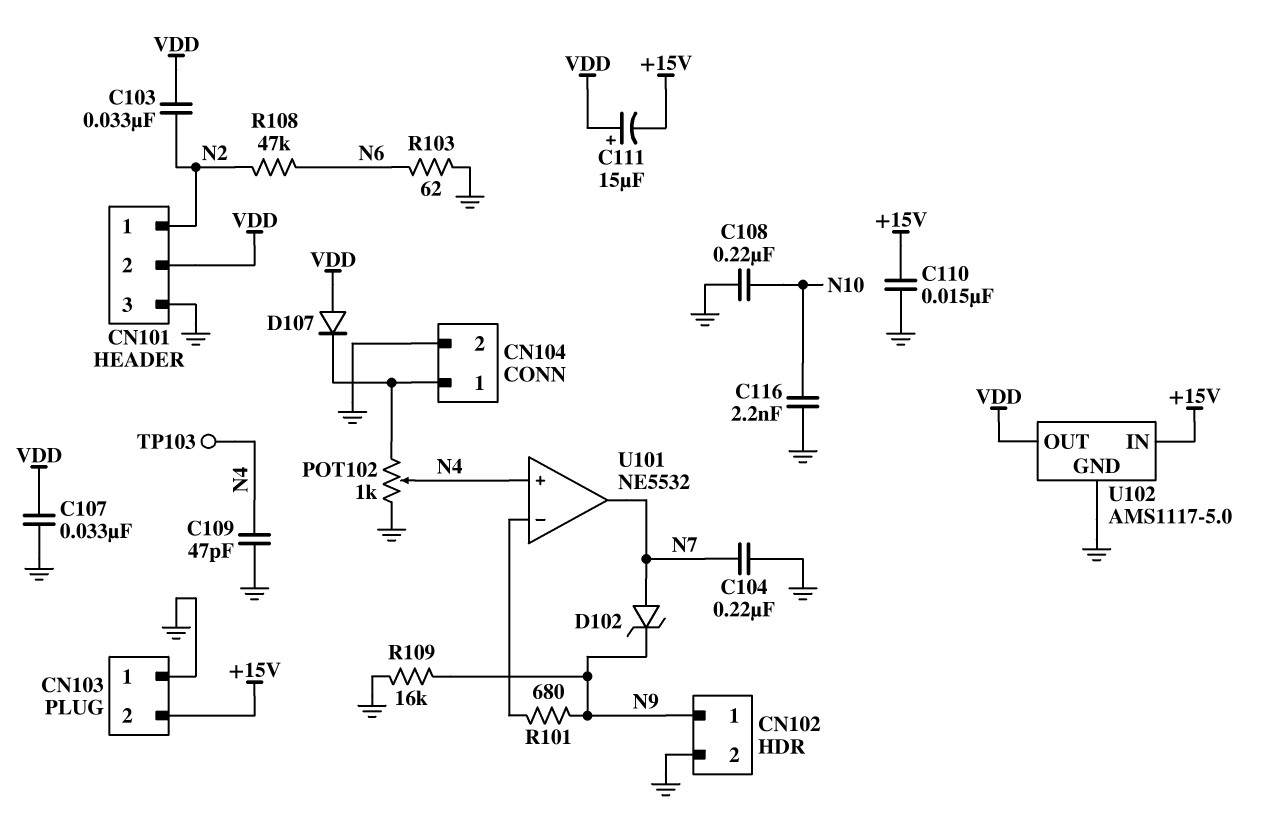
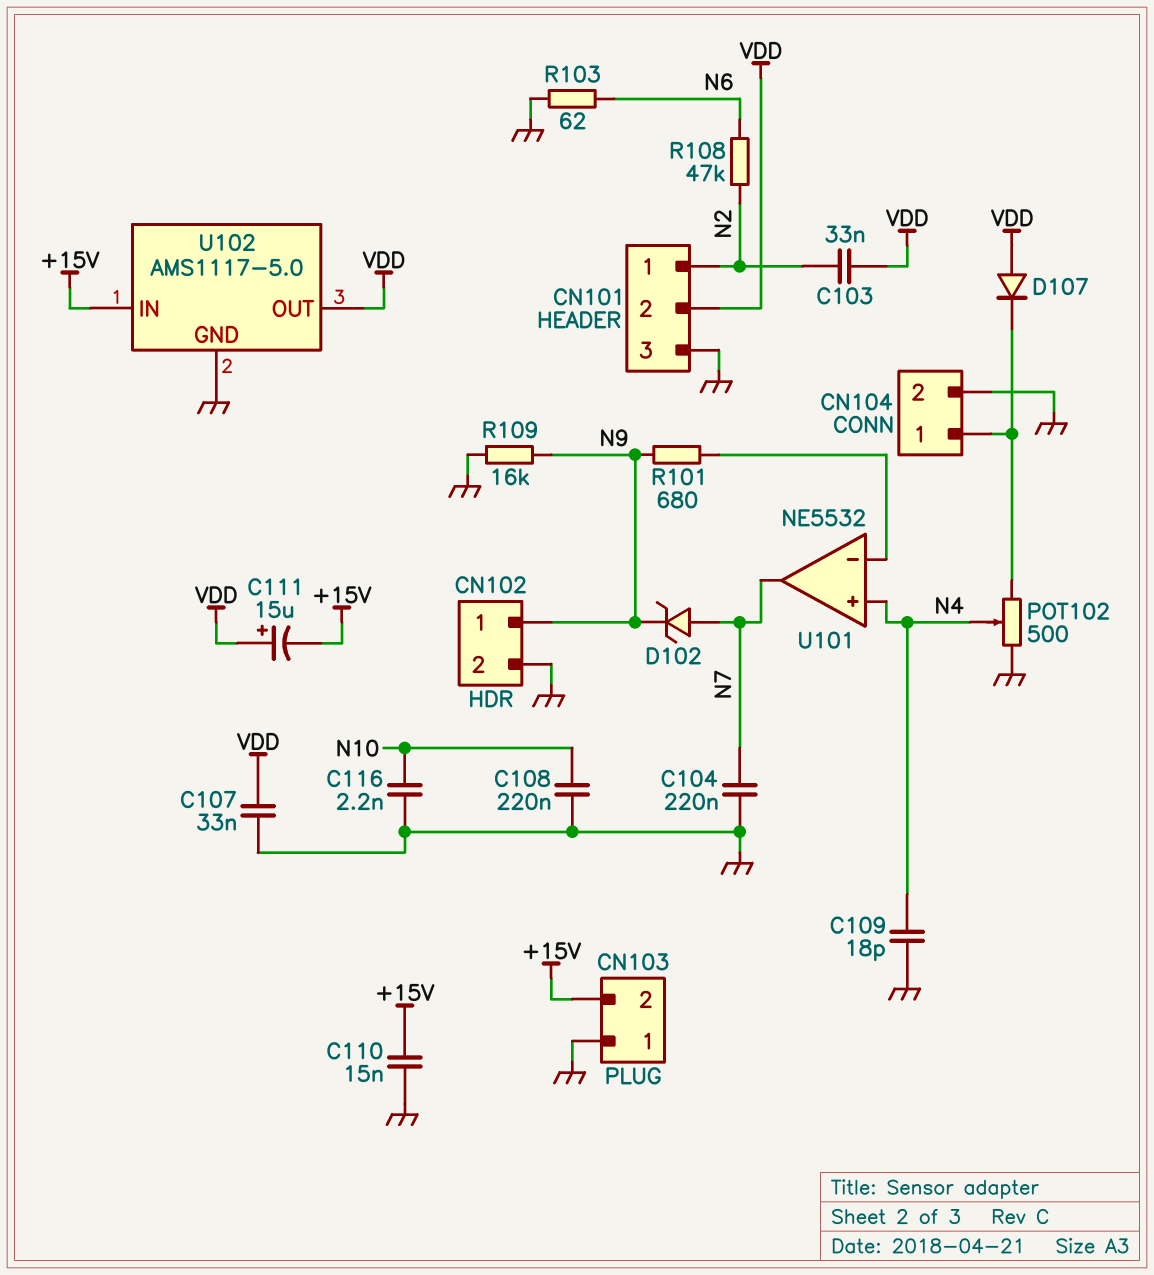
C109: 47pF (GND, N4) -> 18pF (GND, N4)
POT102: 1k (CN104/1, GND, wiper N4) -> 500 (CN104/1, GND, wiper N4)
TP103: test point (N4) -> none

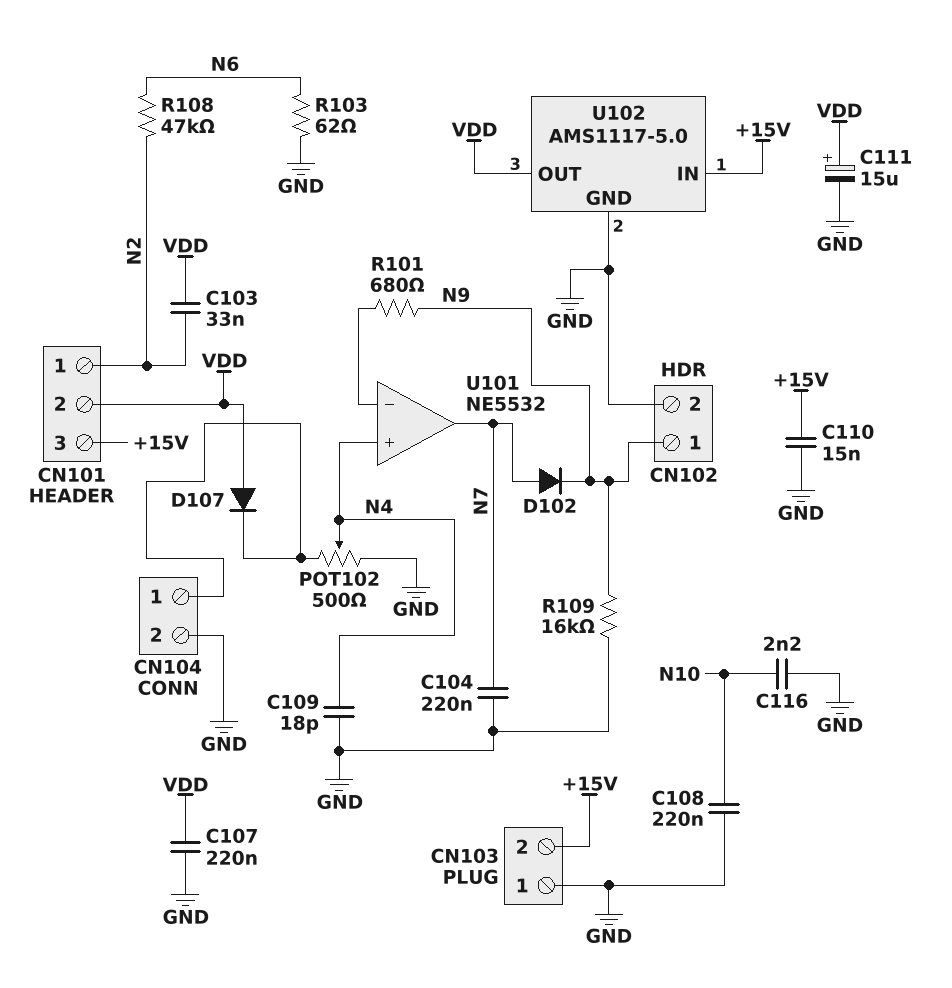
C107: 33nF (GND, VDD) -> 220nF (GND, VDD)
C111: 15uF (plus VDD, minus +15V) -> 15uF (plus VDD, minus GND)
CN101 pin 3: GND -> +15V
D102: zener (A N7, K N9) -> diode (A N7, K N9)

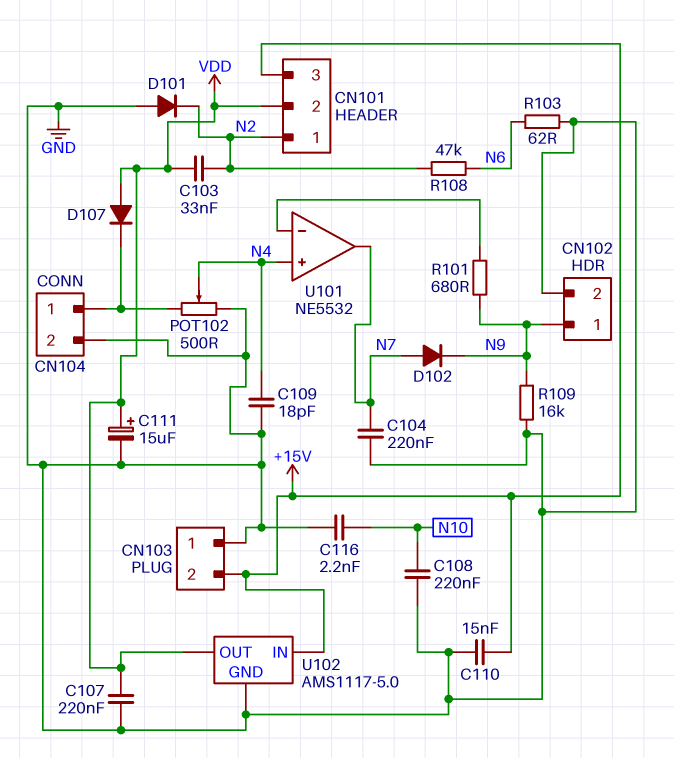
D101: none -> diode (A GND, K N2)

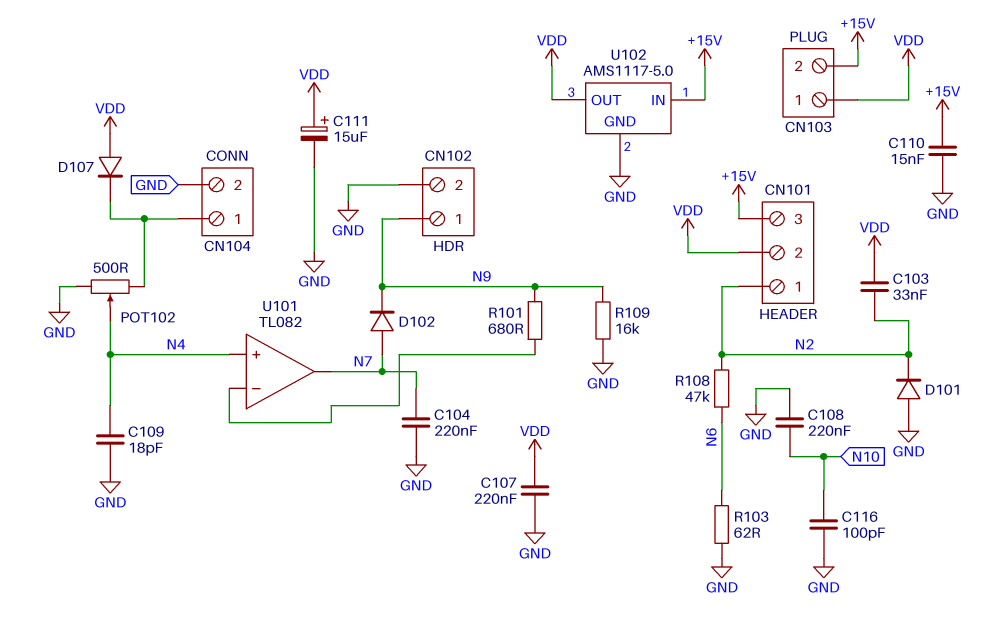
C116: 2.2nF (GND, N10) -> 100pF (GND, N10)
CN103 pin 1: GND -> VDD
U101: NE5532 -> TL082

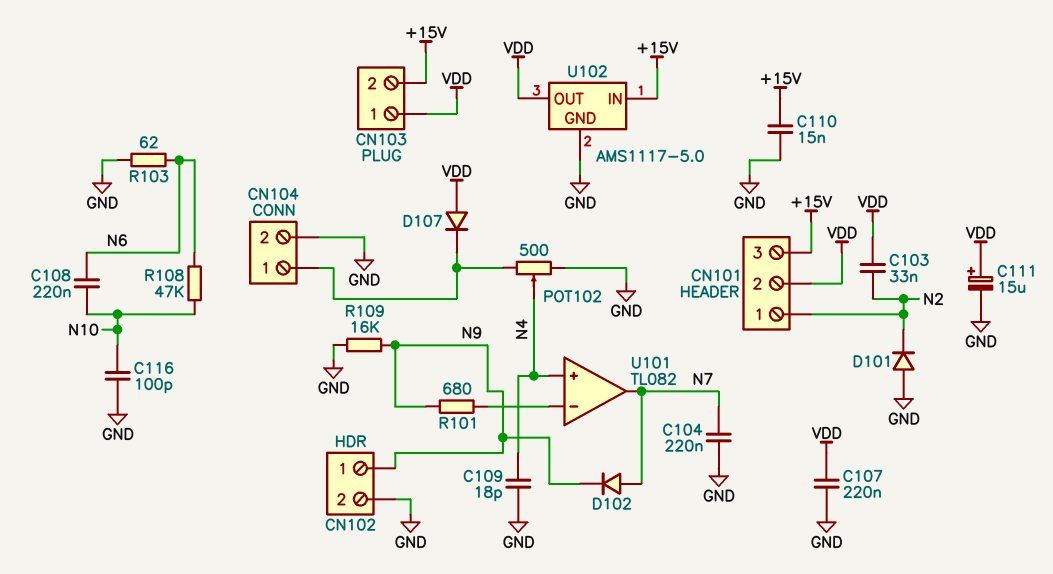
C108: 220nF (GND, N10) -> 220nF (N6, N10)
R108: 47k (N2, N6) -> 47k (N6, N10)

